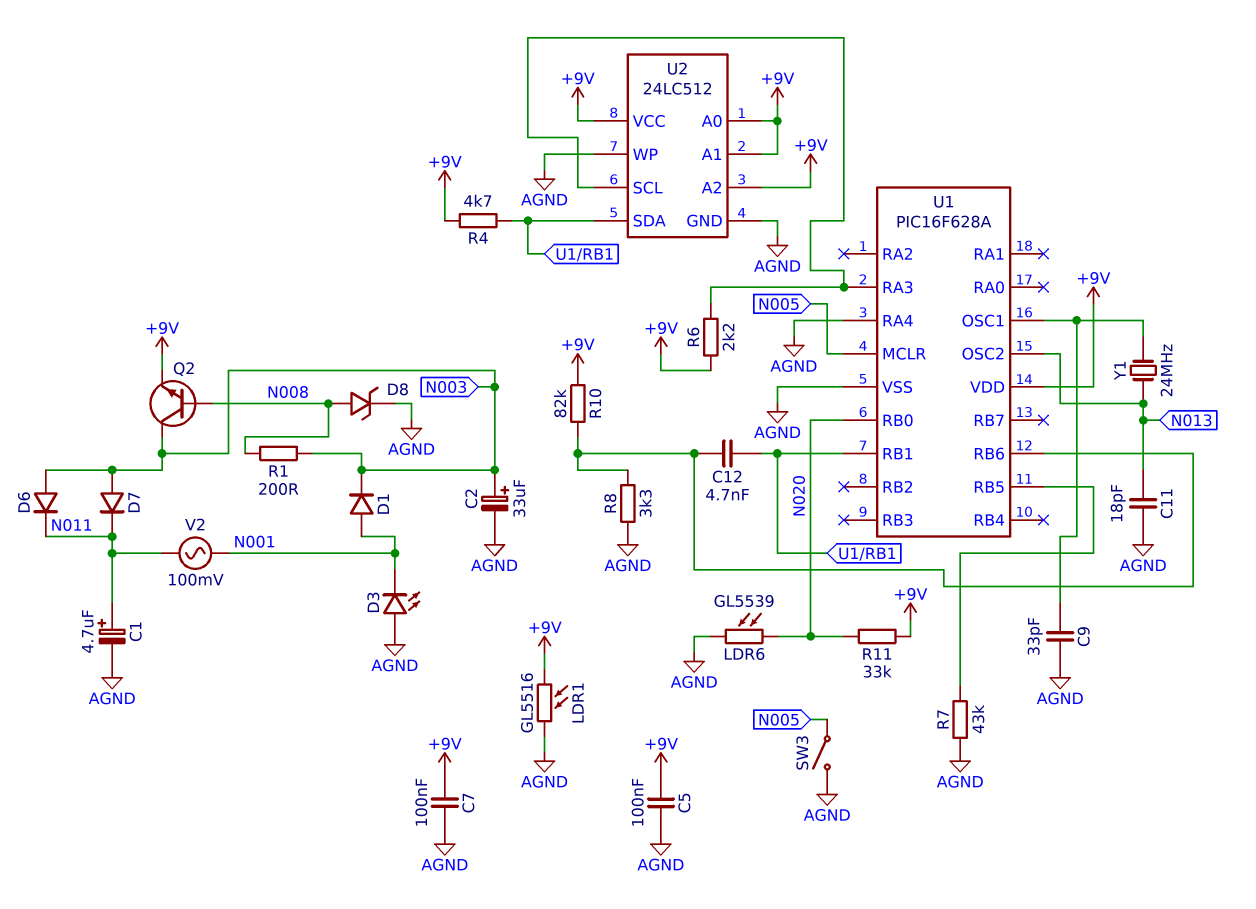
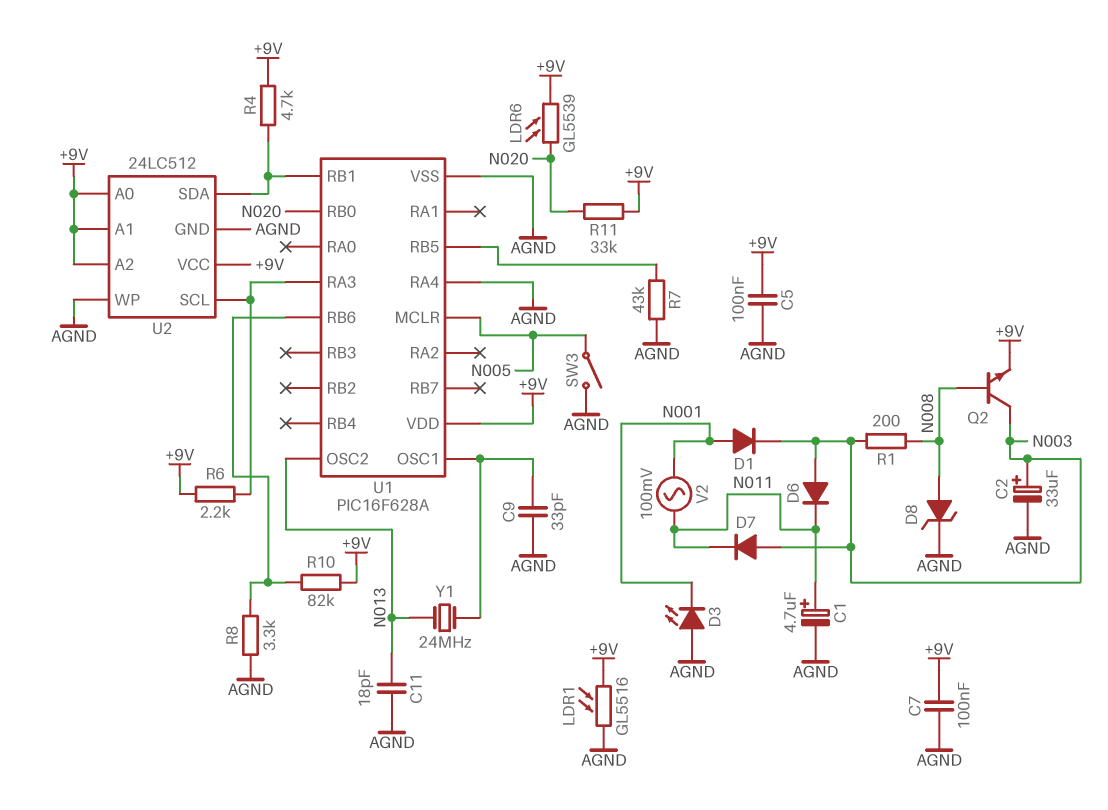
C12: 4.7nF (U1/RB1, U1/RB6) -> none
LDR6: GL5539 (AGND, N020) -> GL5539 (+9V, N020)

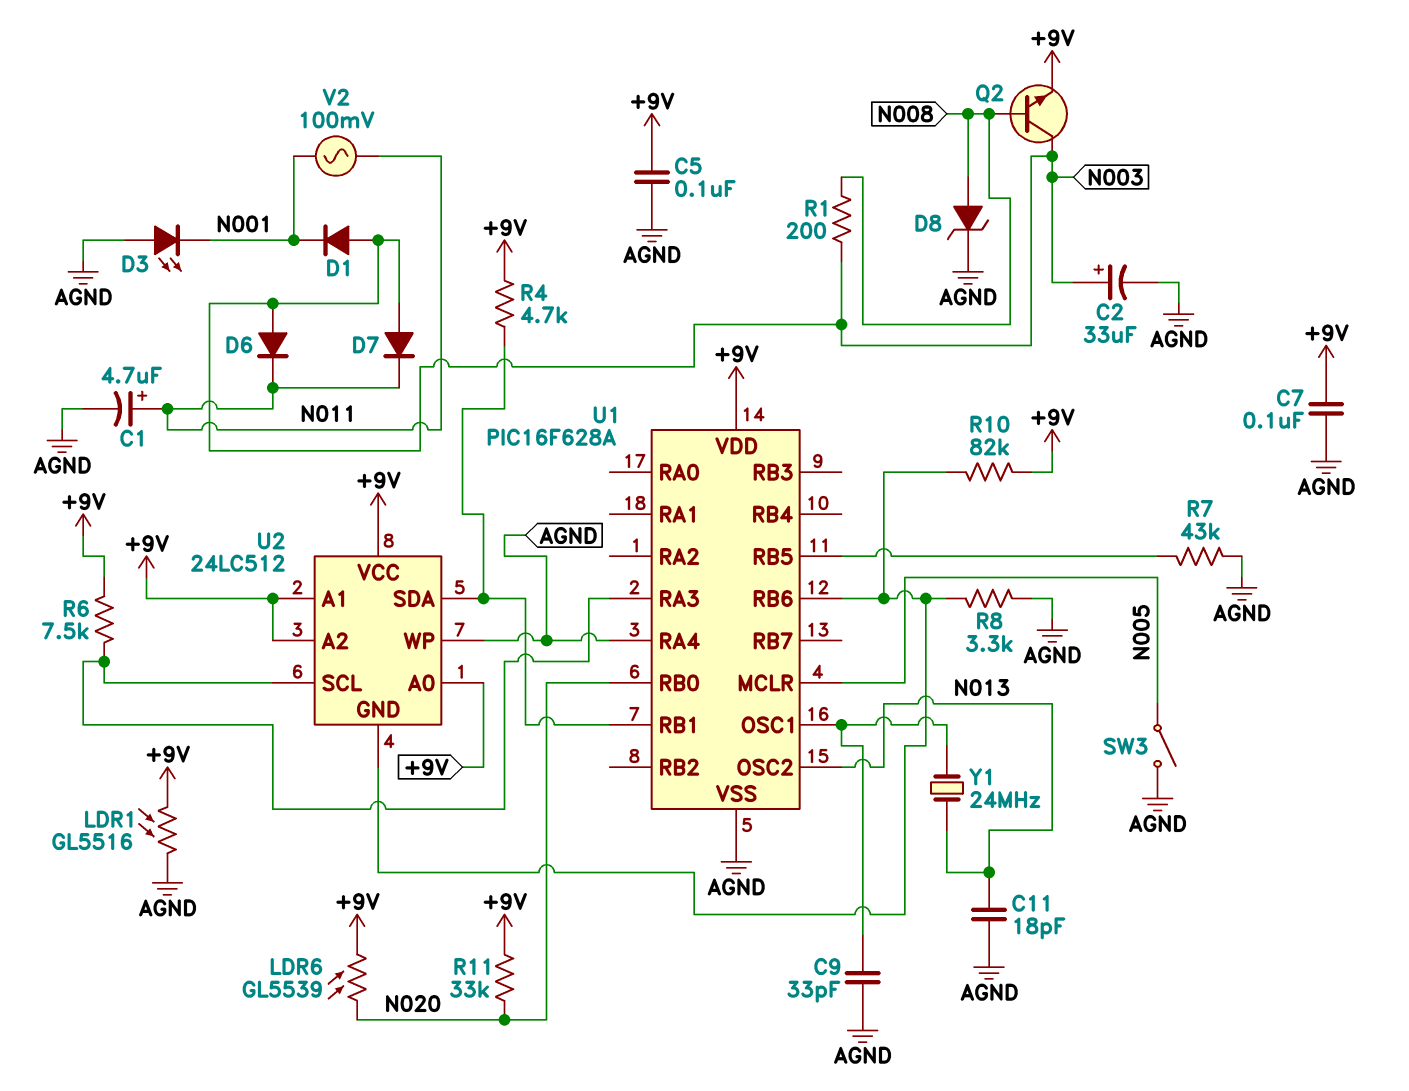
D1: diode (A N001, K N003) -> diode (A N003, K N001)
R6: 2.2k (+9V, U1/RA3) -> 7.5k (+9V, U1/RA3)
U2 pin GND: AGND -> U1/RB6

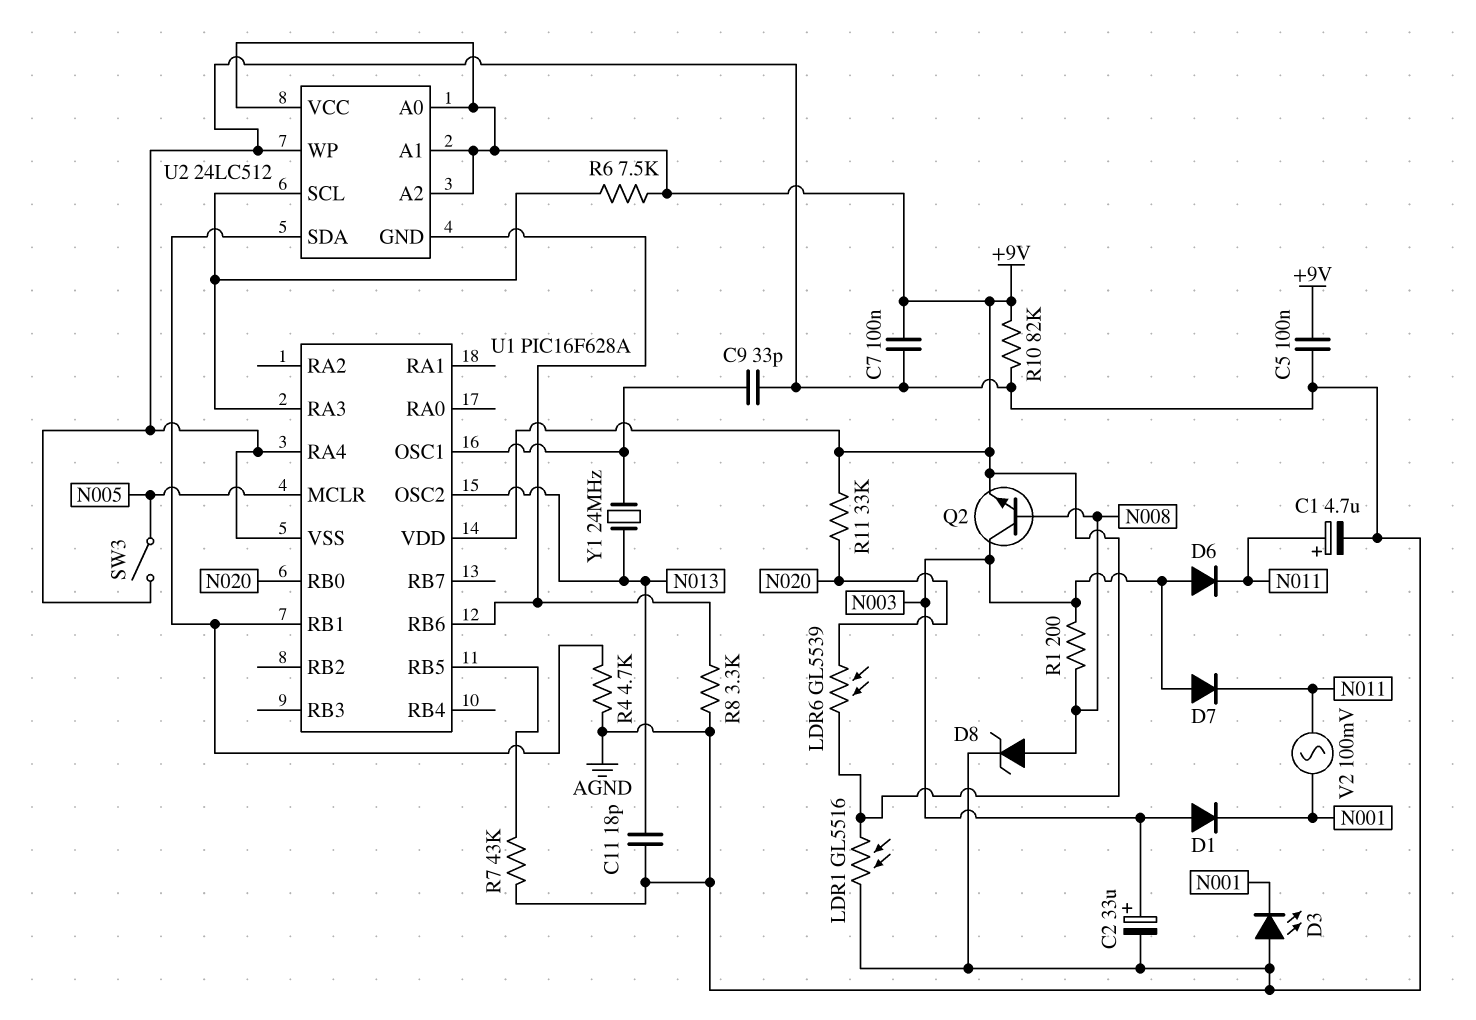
R4: 4.7k (+9V, U1/RB1) -> 4.7k (AGND, U1/RB1)
R10: 82k (+9V, U1/RB6) -> 82k (+9V, AGND)

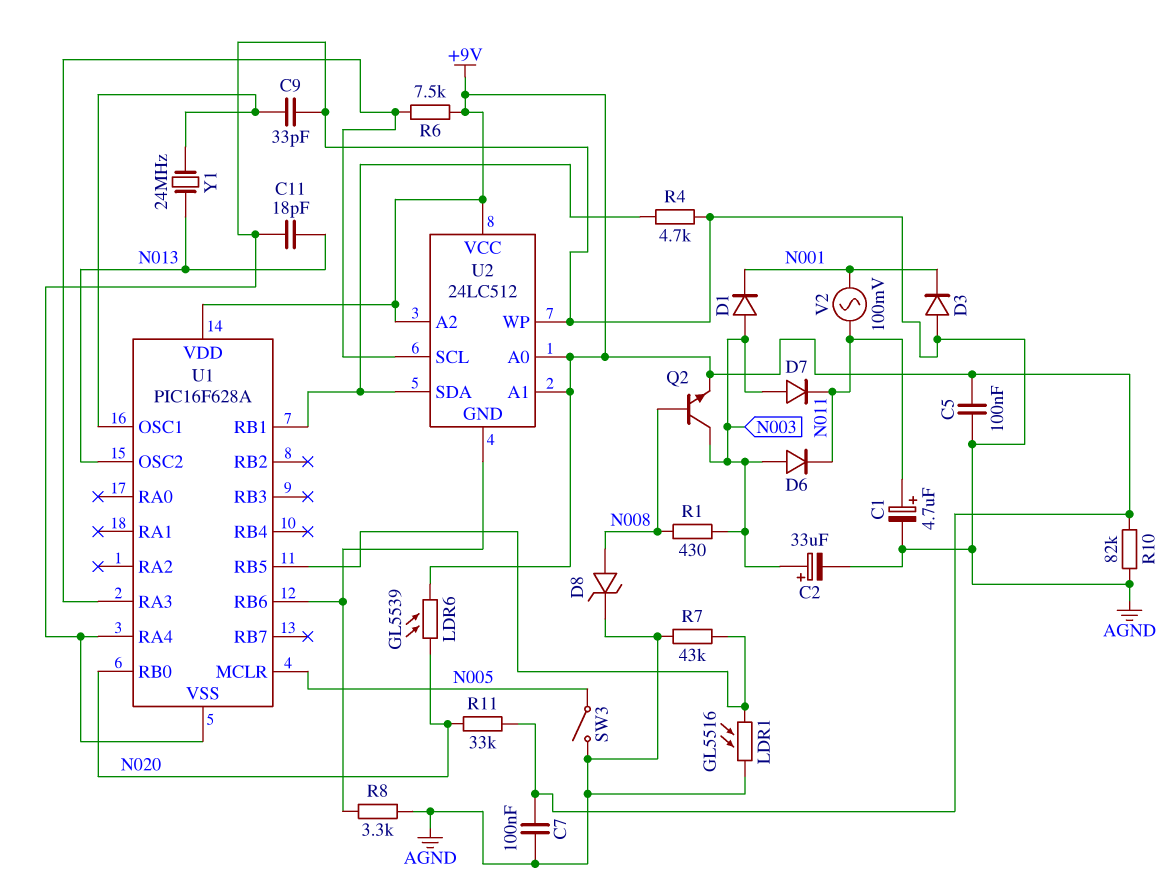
D3: LED (A AGND, K N001) -> diode (A AGND, K N001)
LDR1: GL5516 (+9V, AGND) -> GL5516 (AGND, U1/RB5)
R1: 200 (N003, N008) -> 430 (N003, N008)

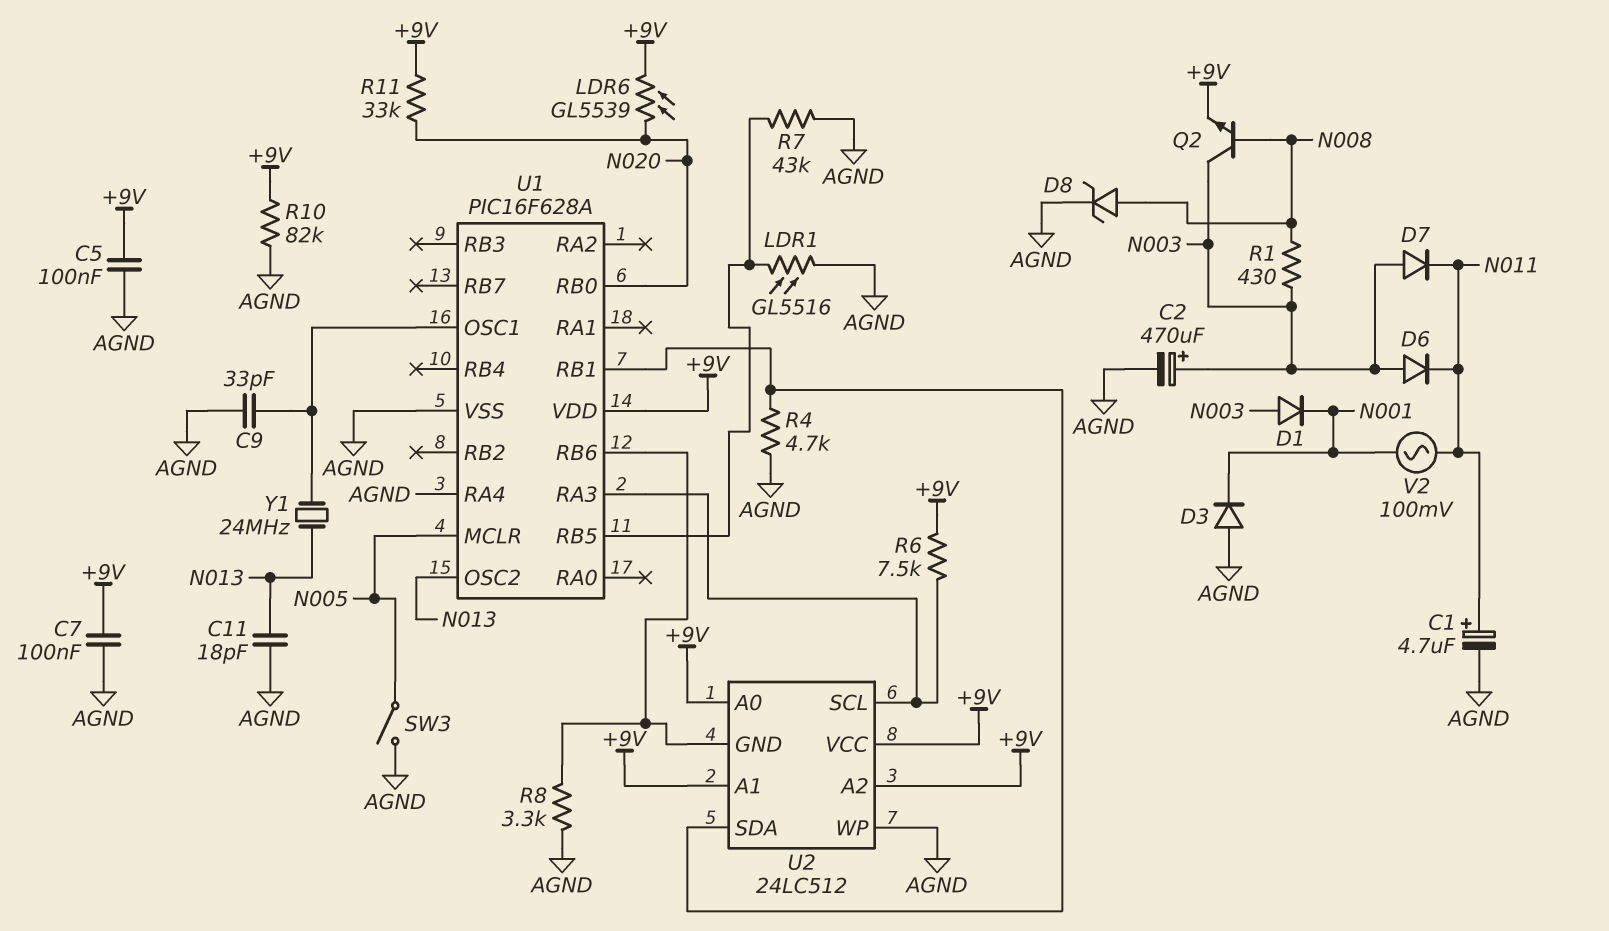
C2: 33uF (plus N003, minus AGND) -> 470uF (plus N003, minus AGND)

